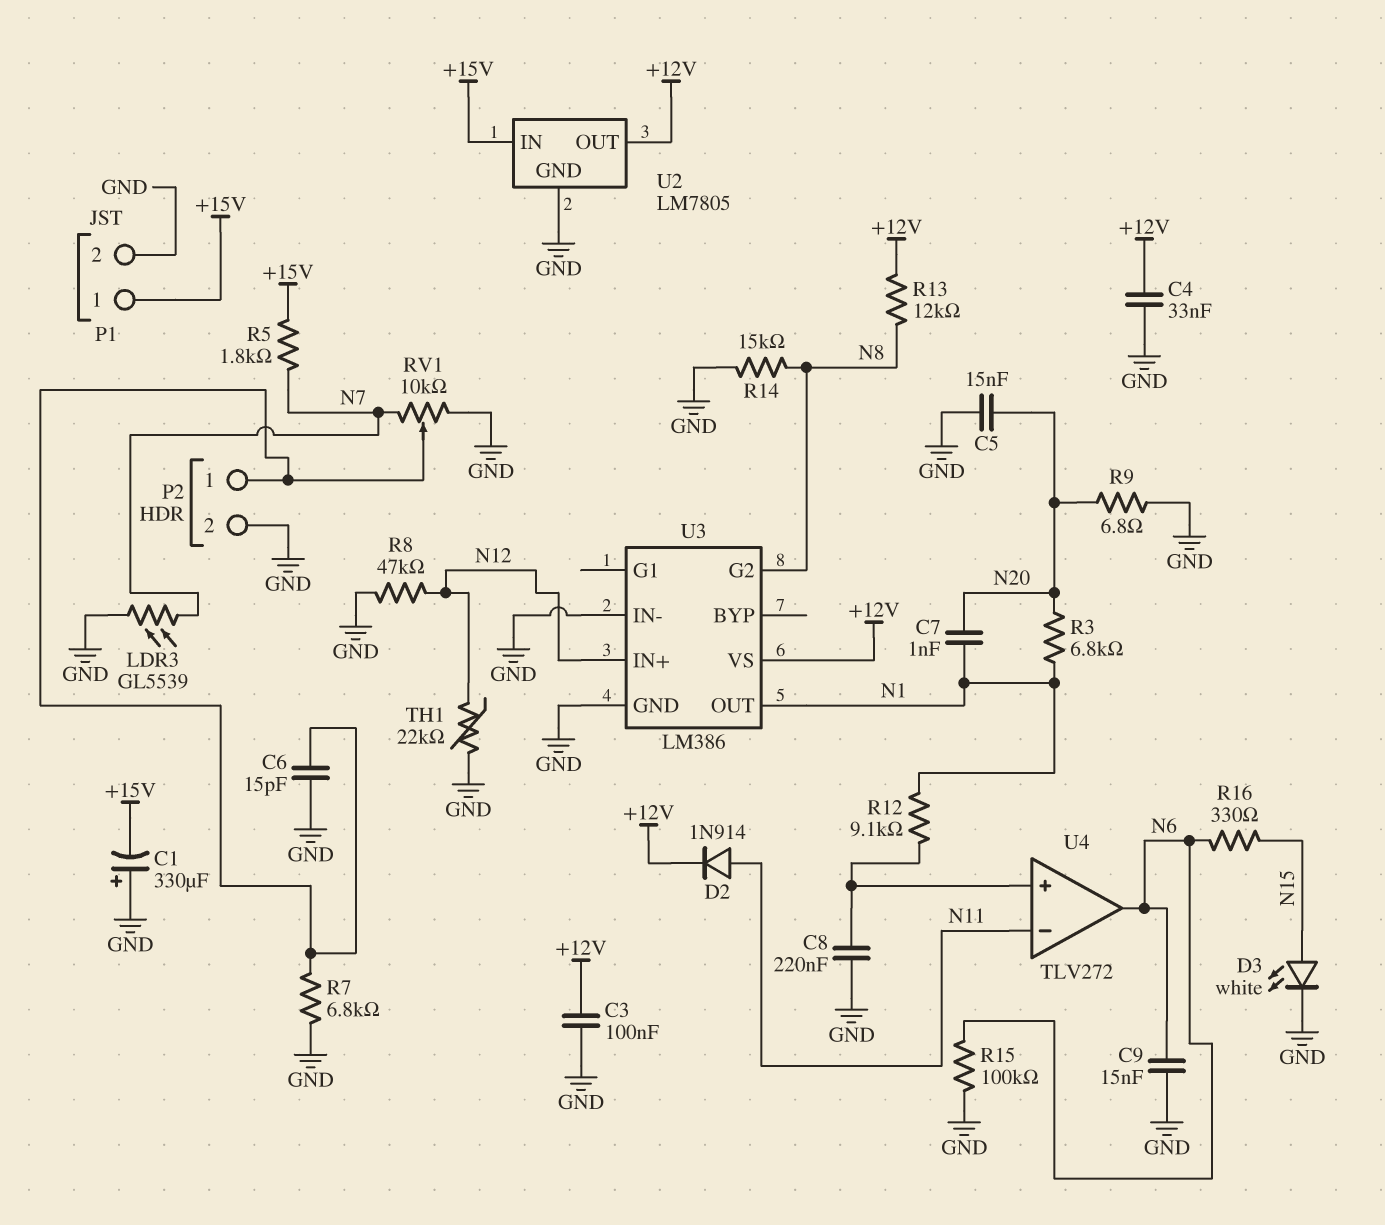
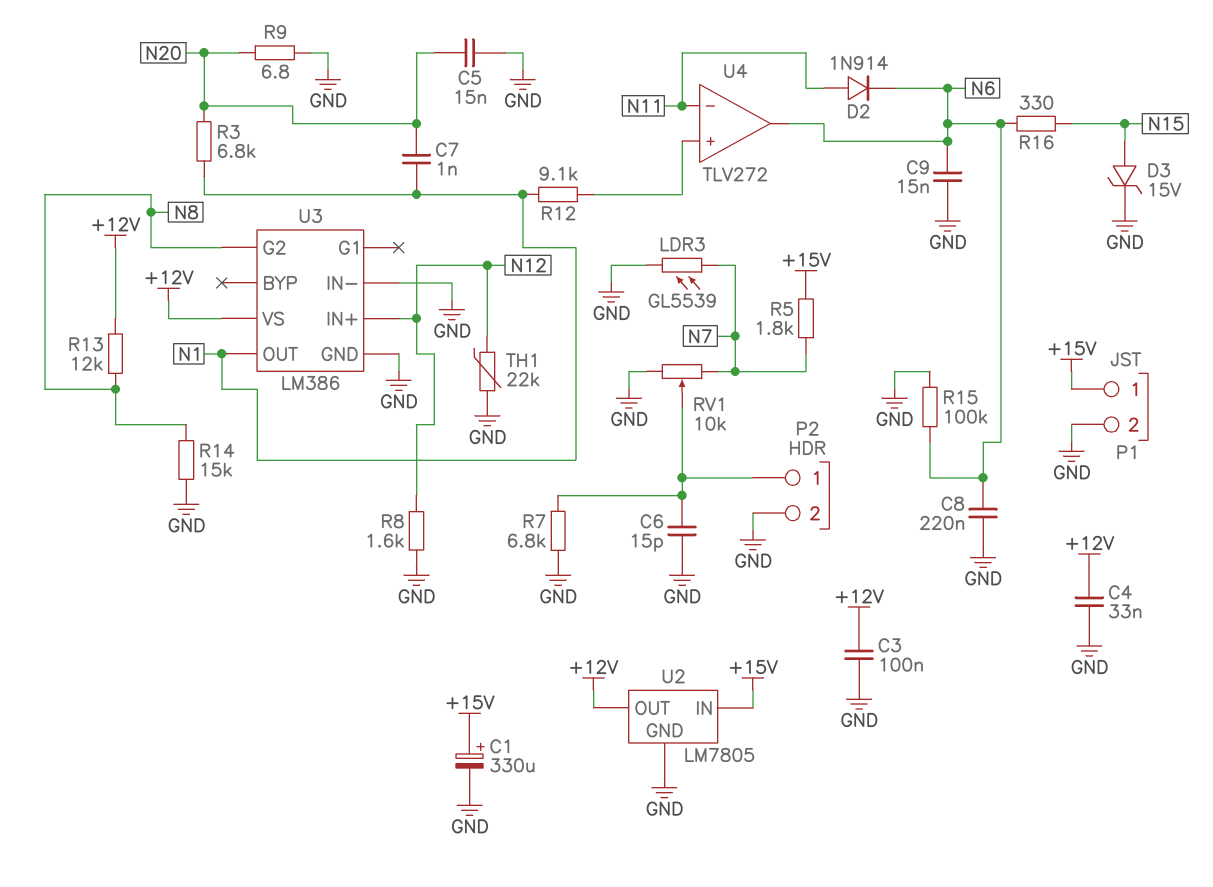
C1: 330uF (plus GND, minus +15V) -> 330uF (plus +15V, minus GND)
C8: 220nF (GND, U4/in+) -> 220nF (GND, N6)
D2: diode 1N914 (A N11, K +12V) -> diode 1N914 (A N11, K N6)
D3: LED white (A N15, K GND) -> zener 15V (A N15, K GND)
R8: 47k (GND, N12) -> 1.6k (GND, N12)

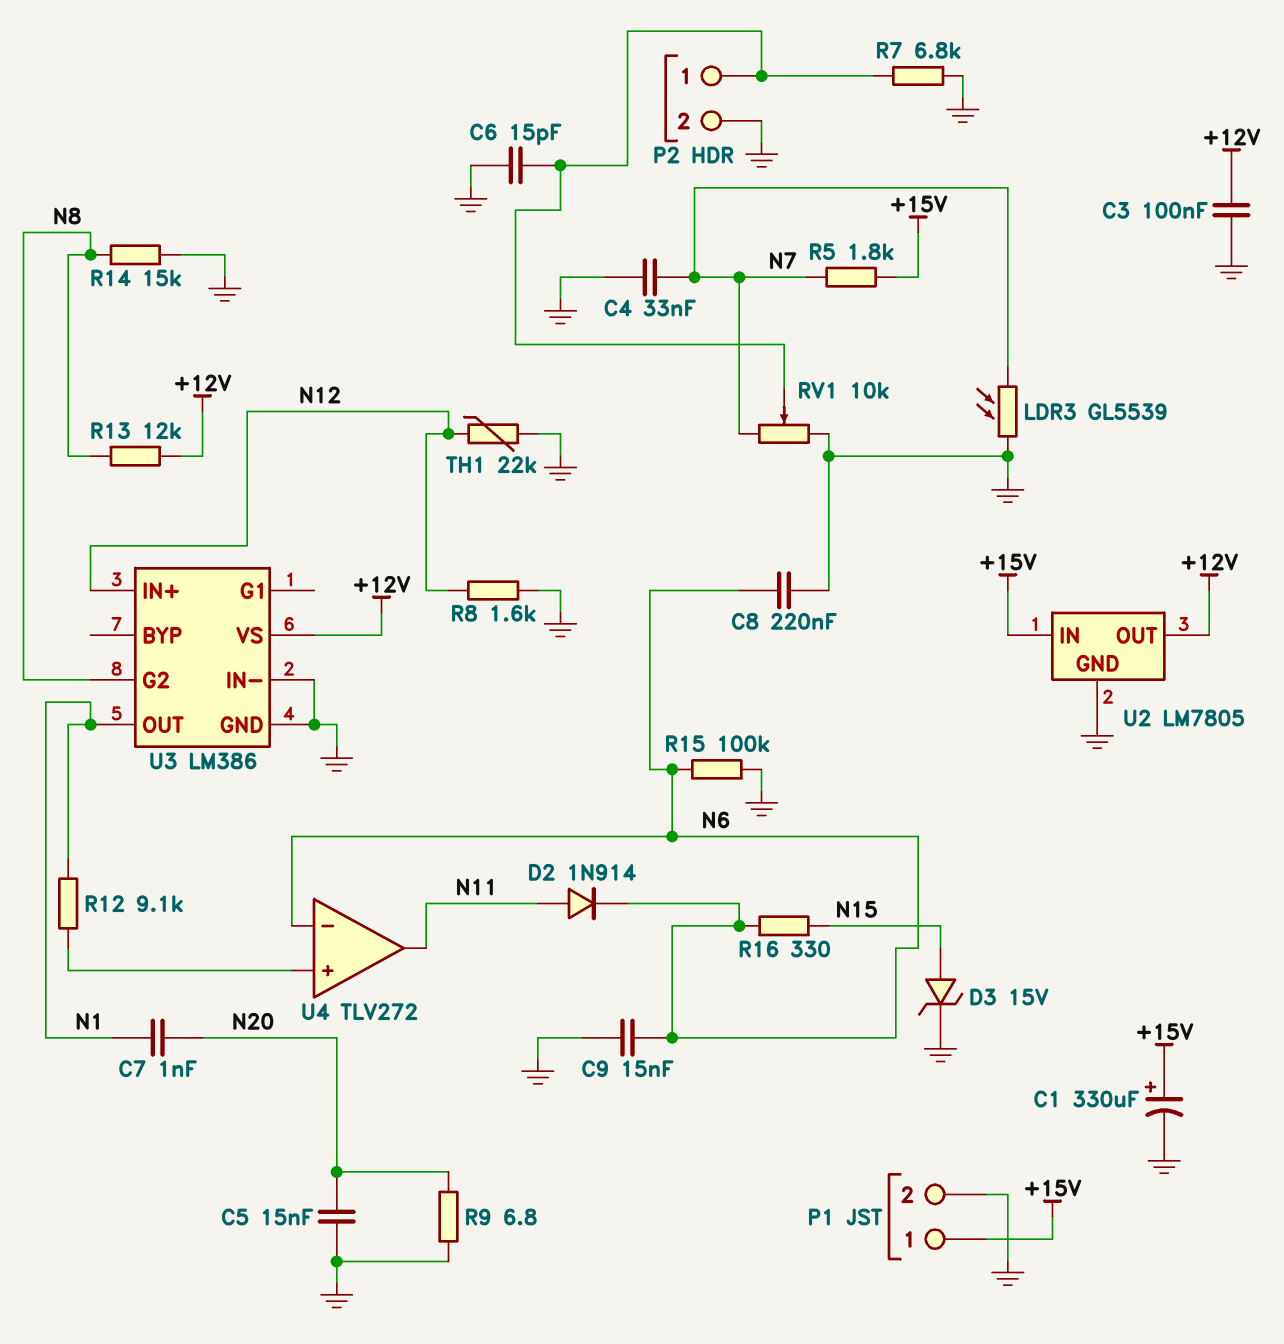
C4: 33nF (+12V, GND) -> 33nF (GND, N7)
R3: 6.8k (N1, N20) -> none
U4 pin in-: N11 -> N6
U4 pin out: N6 -> N11

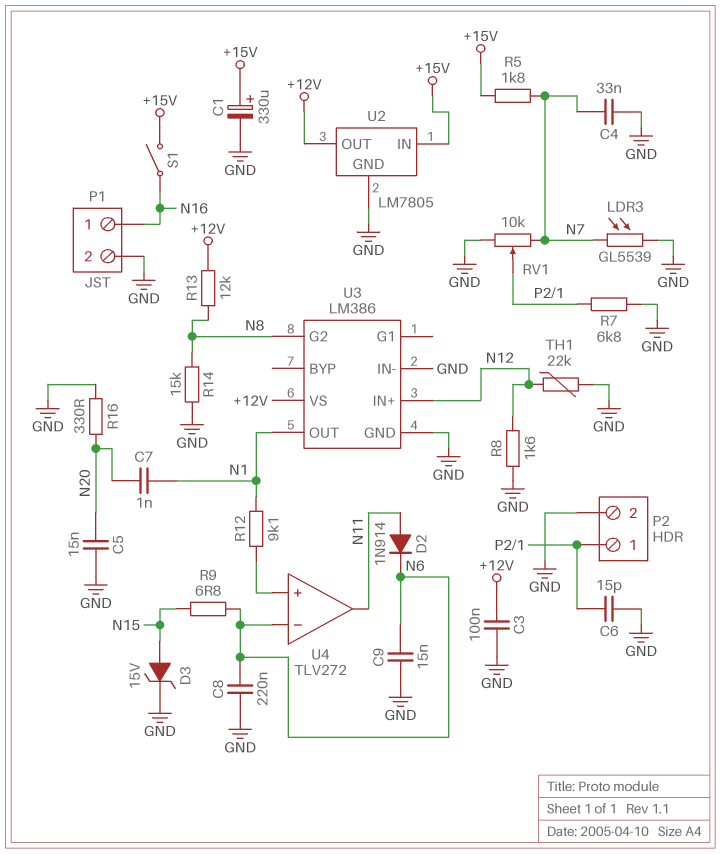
P1 pin 1: +15V -> N16
R9: 6.8 (GND, N20) -> 6.8 (N6, N15)
R15: 100k (GND, N6) -> none
R16: 330 (N6, N15) -> 330 (GND, N20)
S1: none -> switch (+15V, N16)

